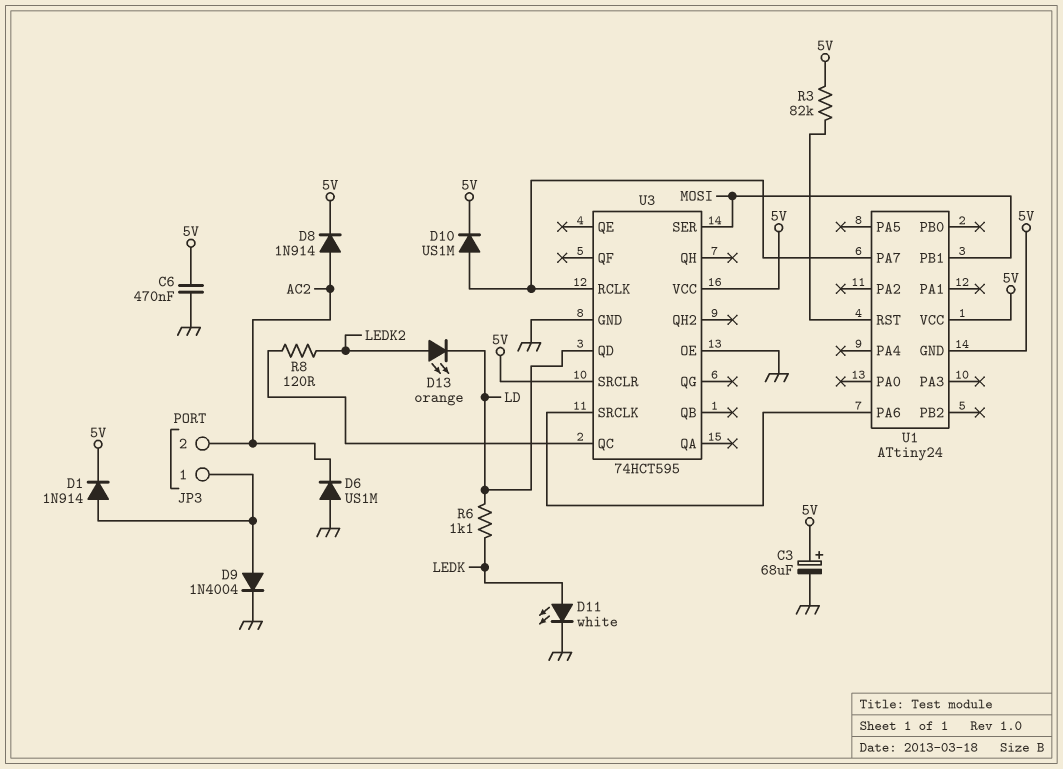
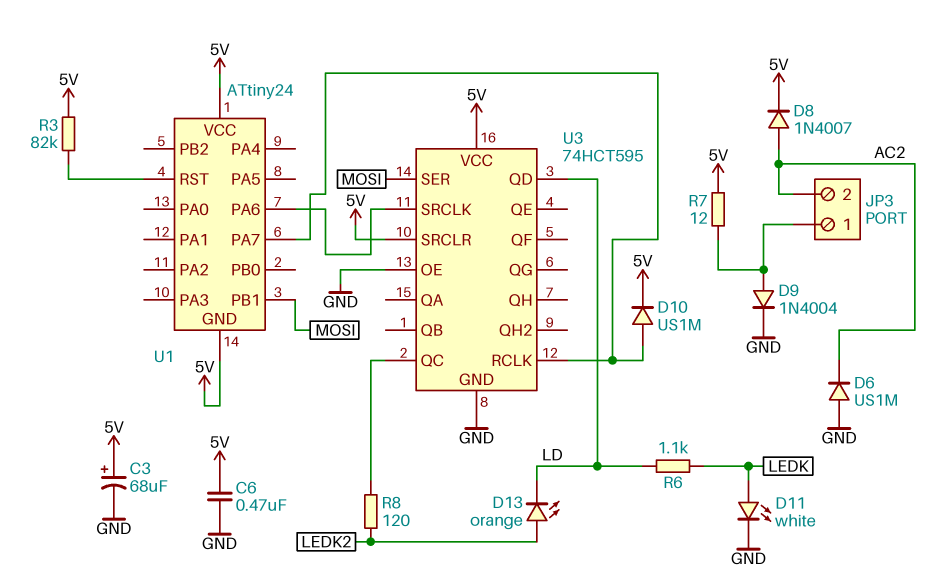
D1: diode 1N914 (A JP3/1, K 5V) -> none
D8: diode 1N914 (A AC2, K 5V) -> diode 1N4007 (A AC2, K 5V)
R7: none -> 12 (5V, JP3/1)

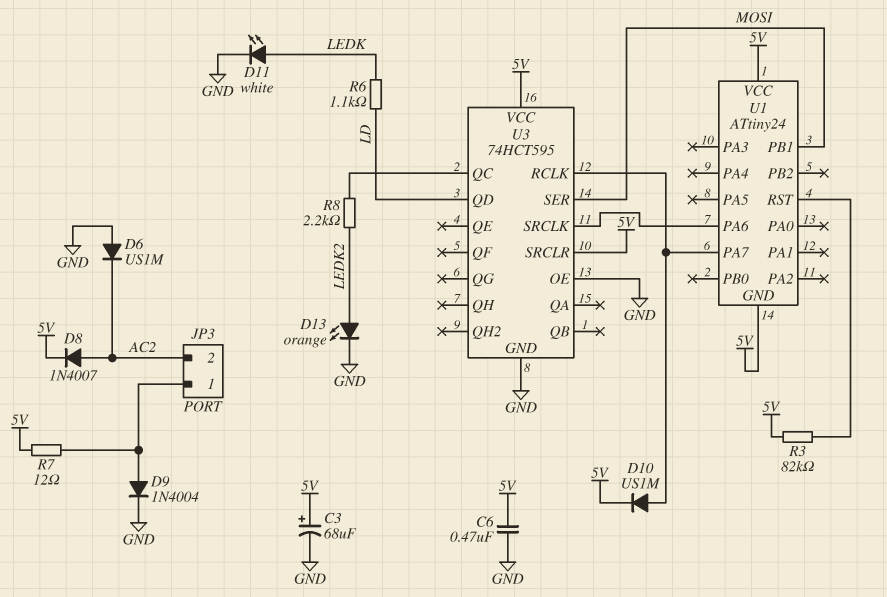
D13: LED orange (A LEDK2, K LD) -> LED orange (A LEDK2, K GND)
R8: 120 (LEDK2, U3/QC) -> 2.2k (LEDK2, U3/QC)

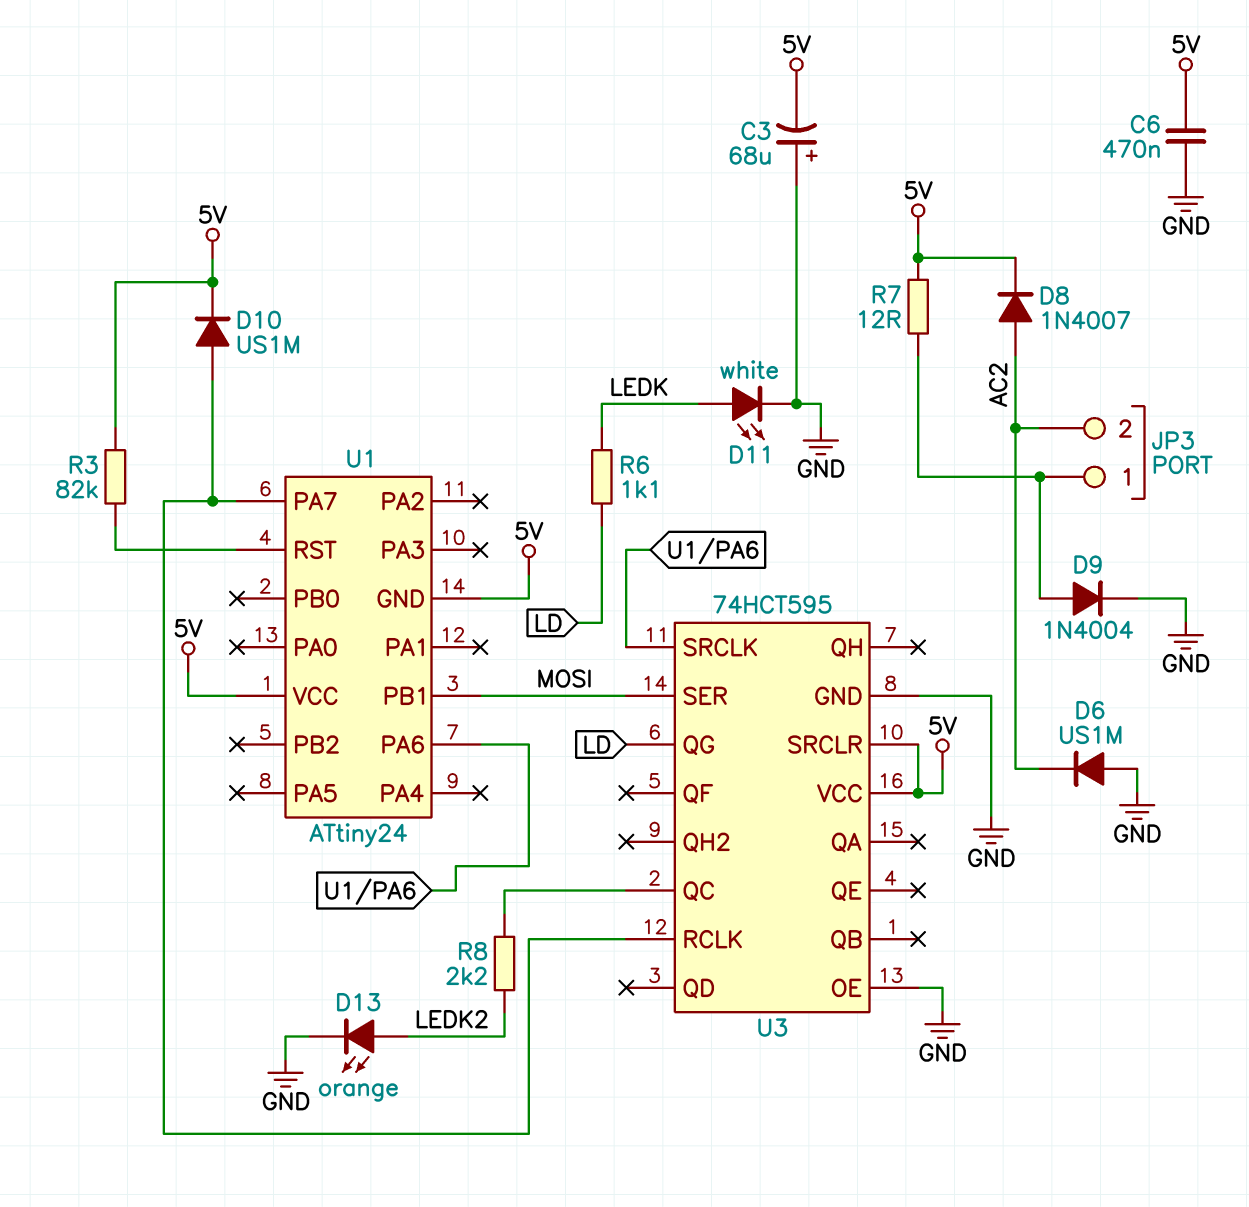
C3: 68uF (plus 5V, minus GND) -> 68uF (plus GND, minus 5V)
U3 pin QD: LD -> none
U3 pin QG: none -> LD

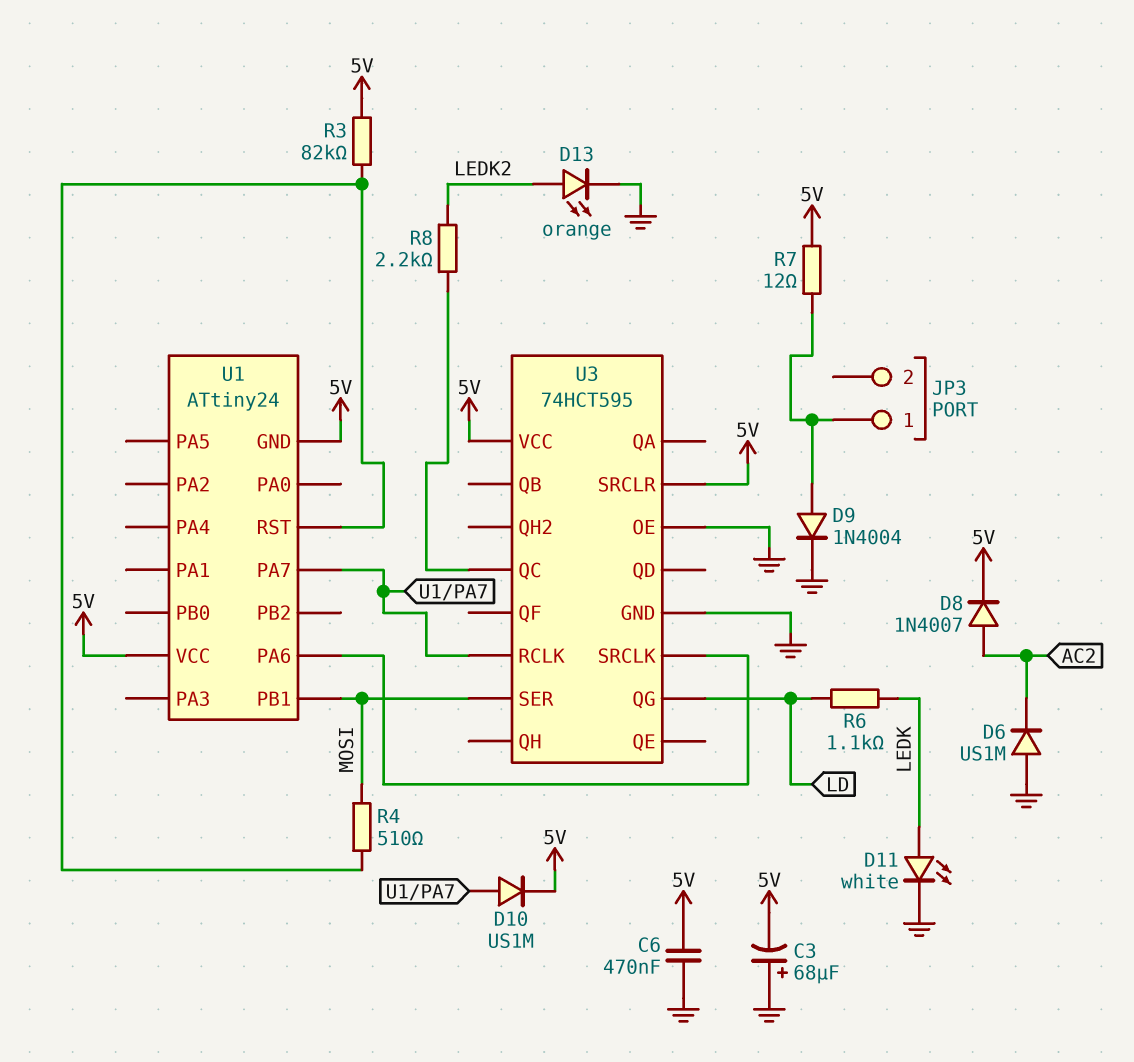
JP3 pin 2: AC2 -> none
R4: none -> 510 (MOSI, U1/RST)

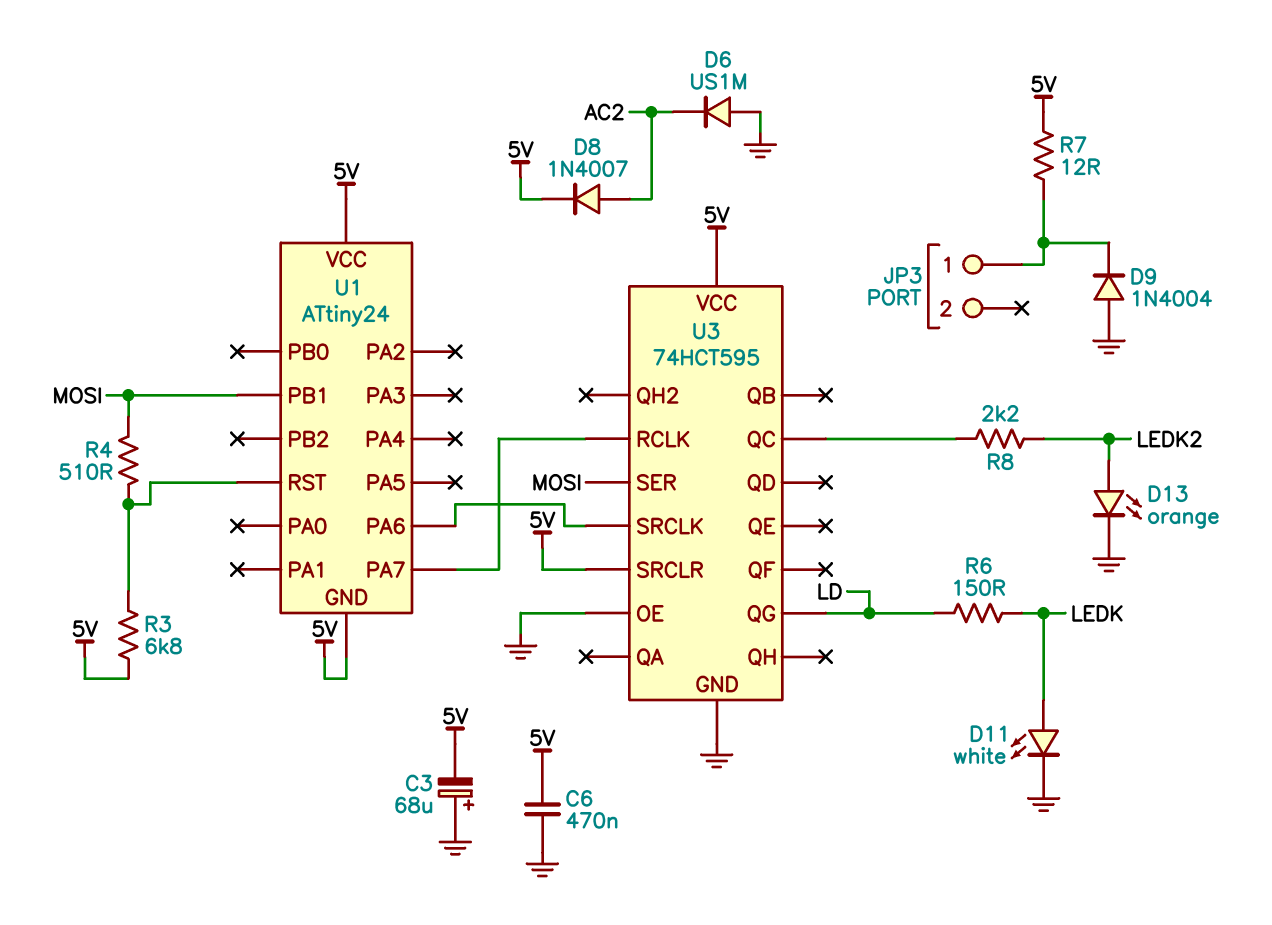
D9: diode 1N4004 (A JP3/1, K GND) -> diode 1N4004 (A GND, K JP3/1)
D10: diode US1M (A U1/PA7, K 5V) -> none
R3: 82k (5V, U1/RST) -> 6.8k (5V, U1/RST)
R6: 1.1k (LD, LEDK) -> 150 (LD, LEDK)

